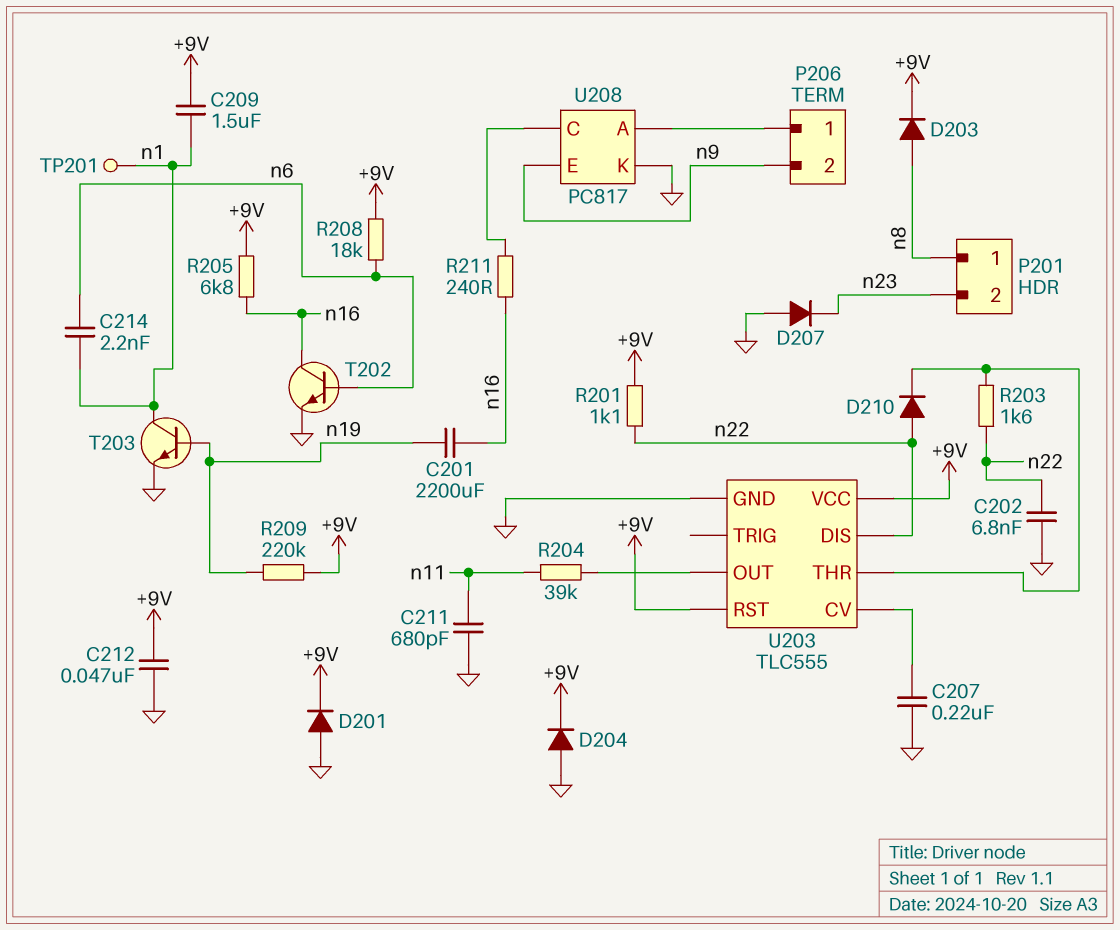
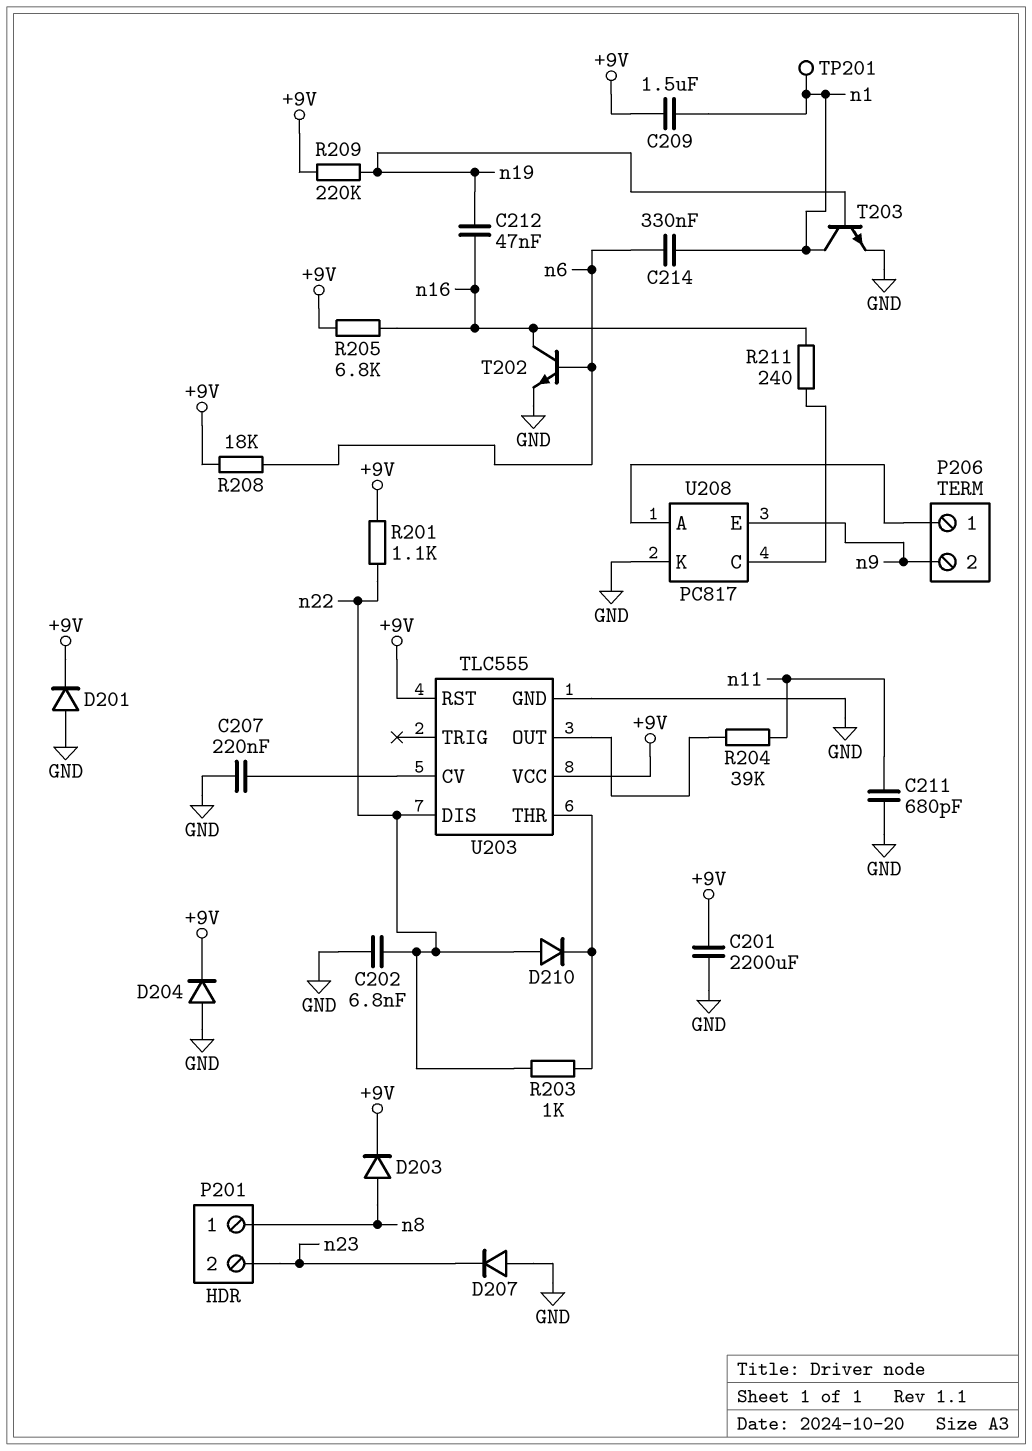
C201: 2200uF (n16, n19) -> 2200uF (+9V, GND)
C212: 47nF (+9V, GND) -> 47nF (n16, n19)
C214: 2.2nF (n1, n6) -> 330nF (n1, n6)
R203: 1.6k (U203/THR, n22) -> 1k (U203/THR, n22)

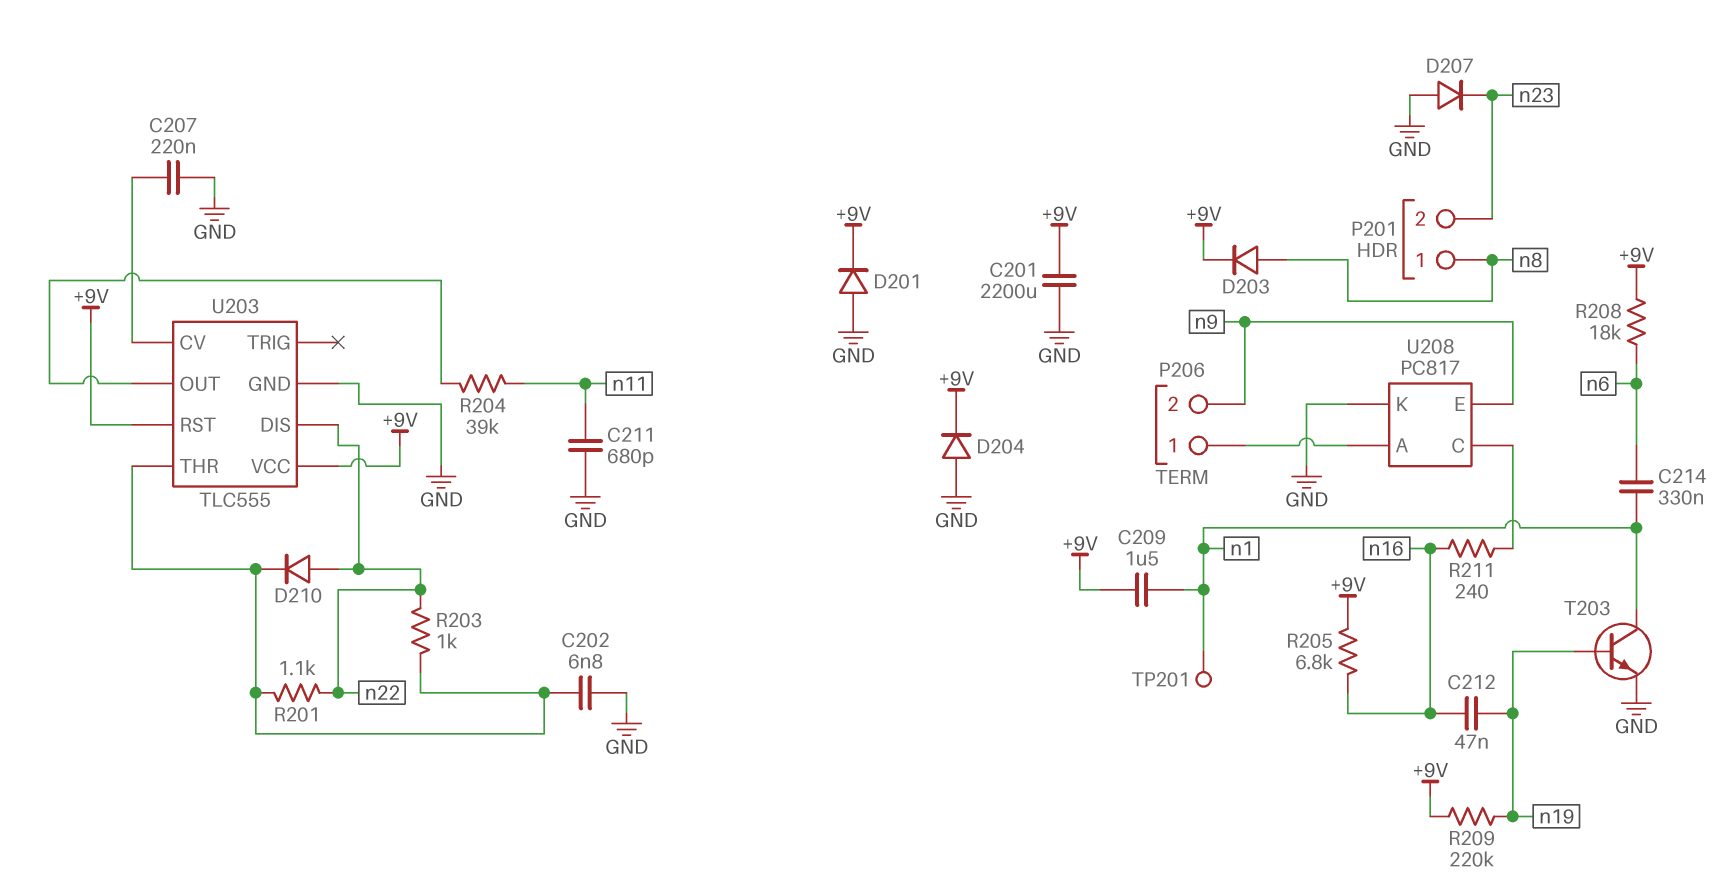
C202: 6.8nF (GND, n22) -> 6.8nF (GND, U203/THR)
R201: 1.1k (+9V, n22) -> 1.1k (U203/THR, n22)
T202: NPN (B n6, C n16, E GND) -> none

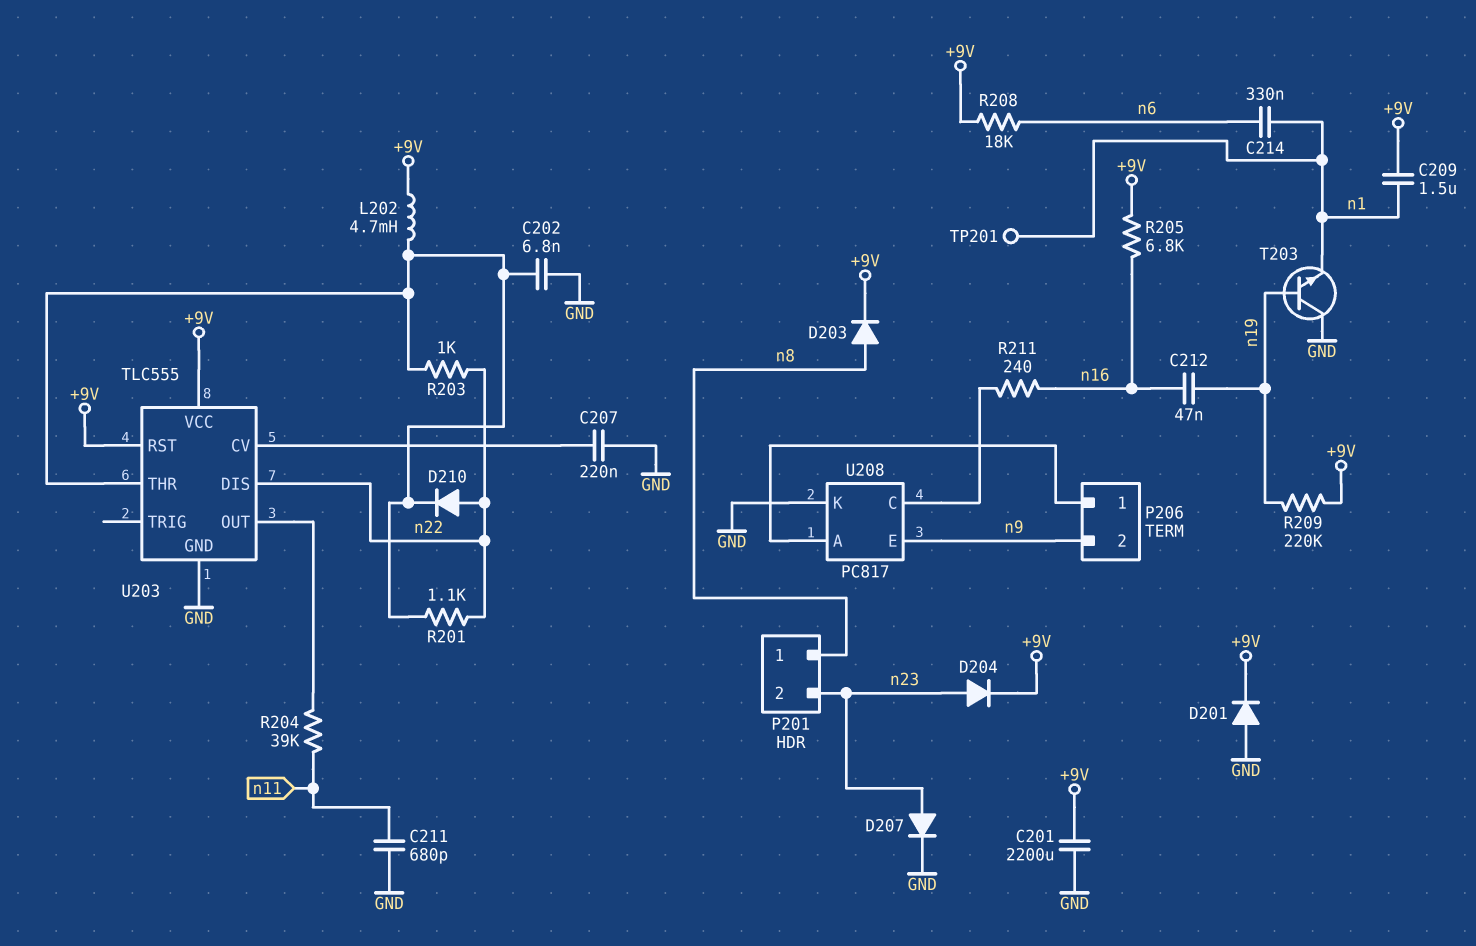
D204: diode (A GND, K +9V) -> diode (A n23, K +9V)
D207: diode (A GND, K n23) -> diode (A n23, K GND)
L202: none -> 4.7mH (+9V, U203/THR)
T203: NPN (B n19, C n1, E GND) -> NPN (B n19, C GND, E n1)

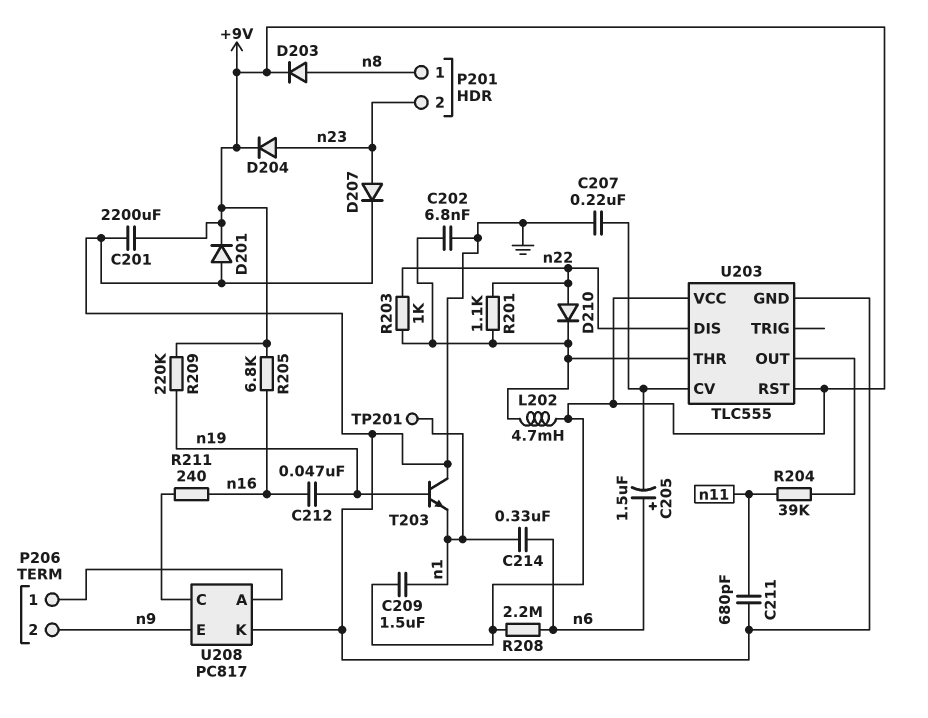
C205: none -> 1.5uF (plus n6, minus U203/CV)
R208: 18k (+9V, n6) -> 2.2M (+9V, n6)

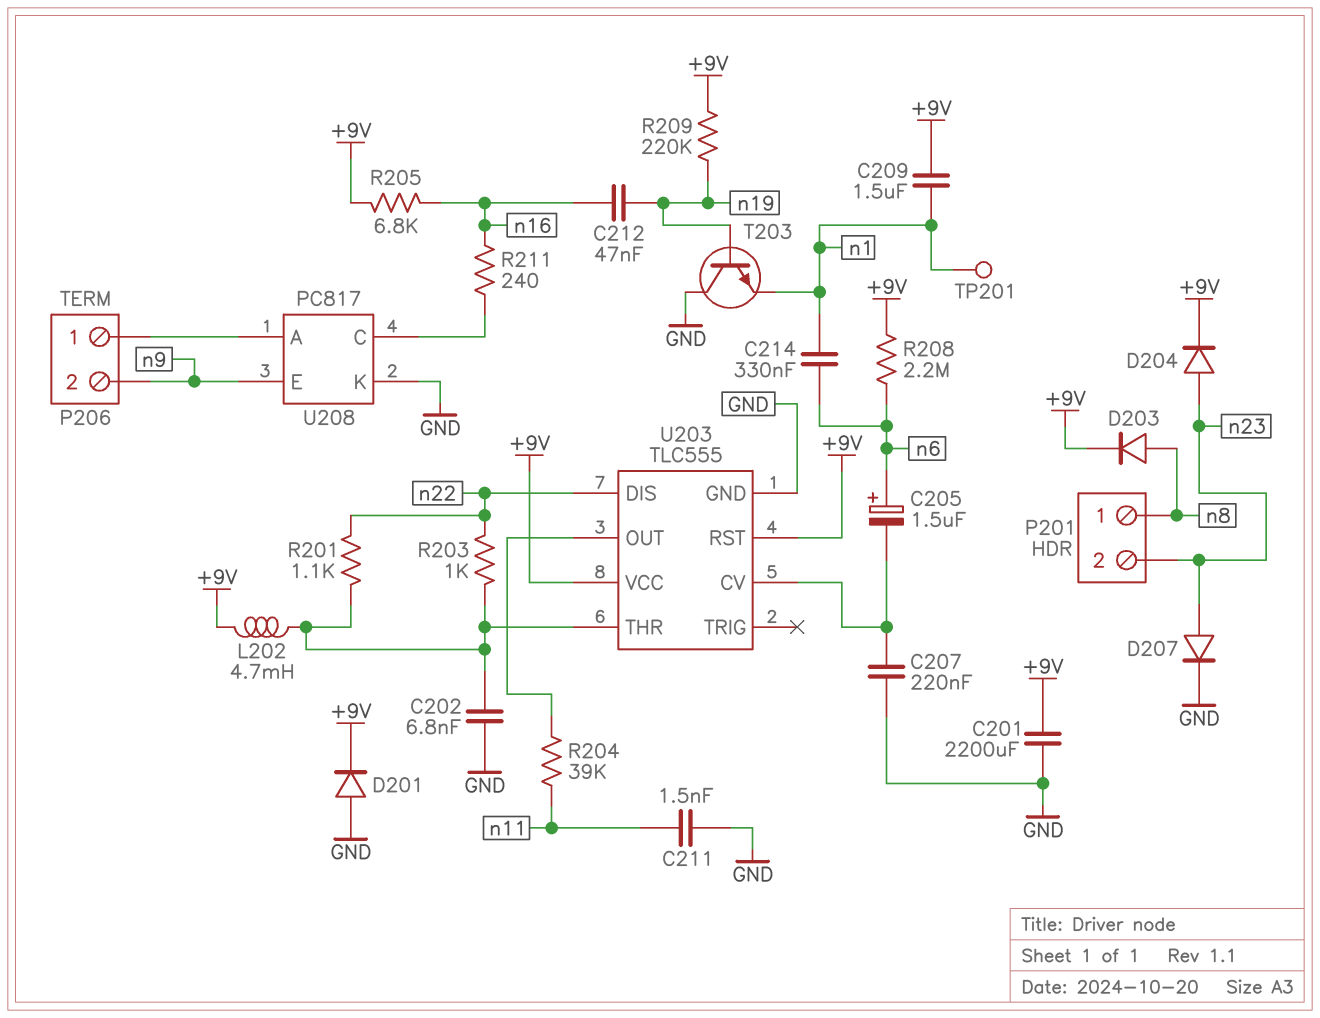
C211: 680pF (GND, n11) -> 1.5nF (GND, n11)
D210: diode (A n22, K U203/THR) -> none

